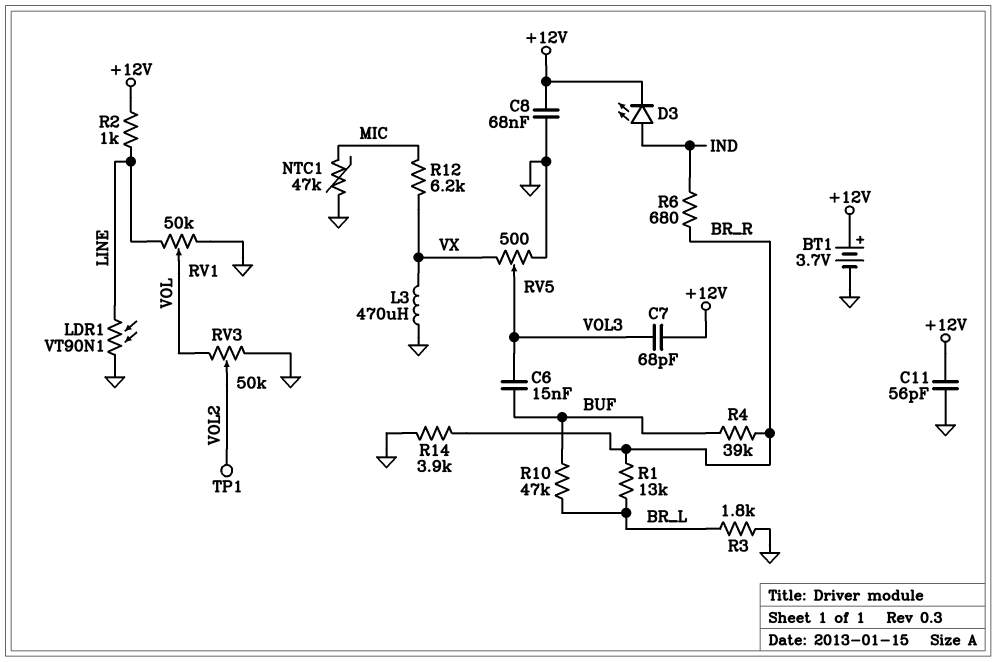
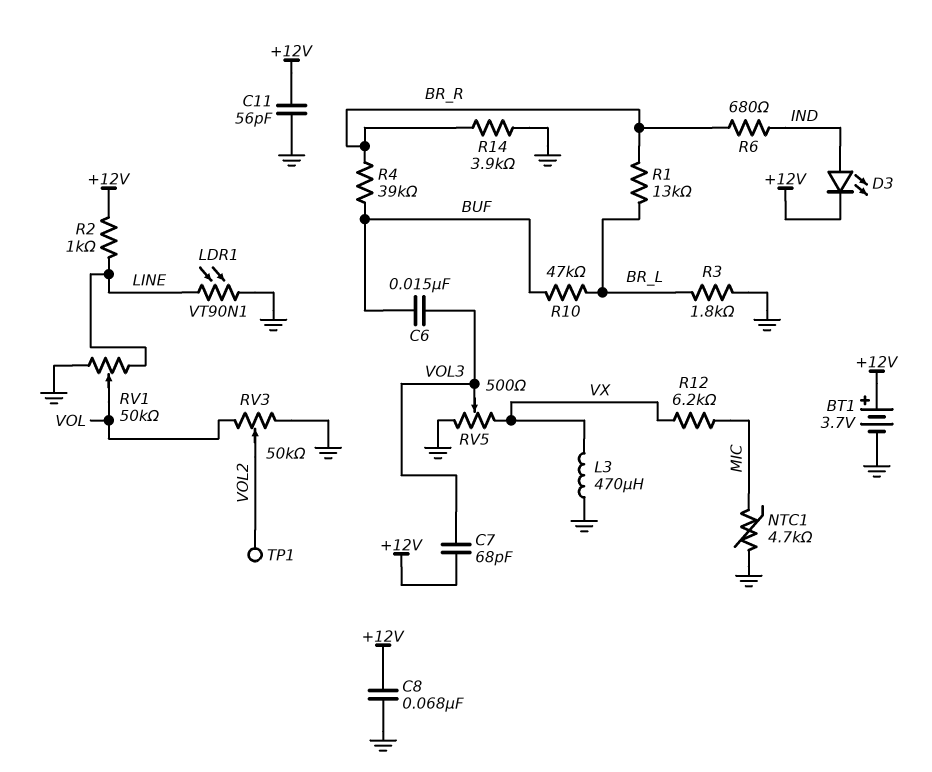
NTC1: 47k (GND, MIC) -> 4.7k (GND, MIC)

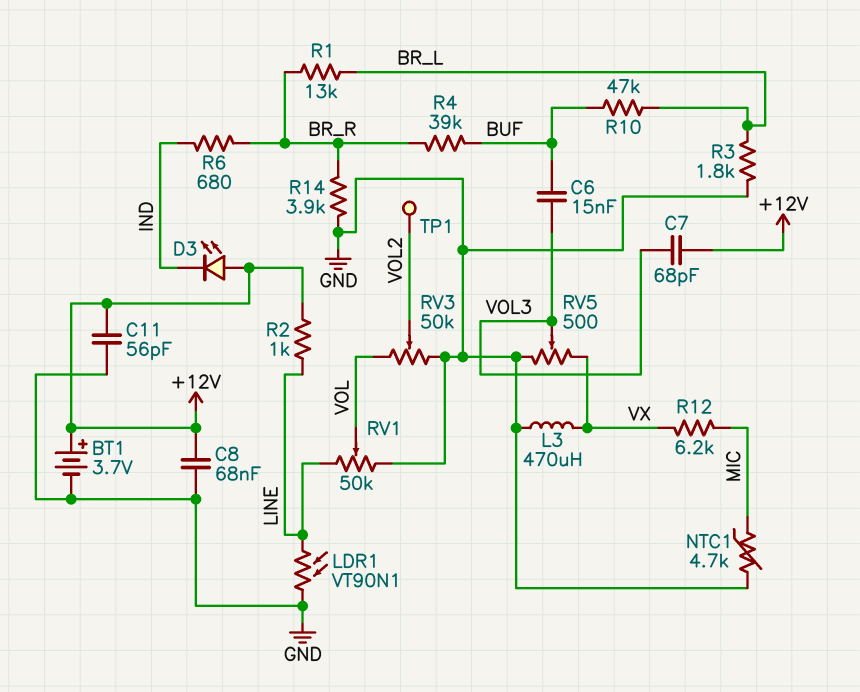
D3: LED (A IND, K +12V) -> LED (A +12V, K IND)

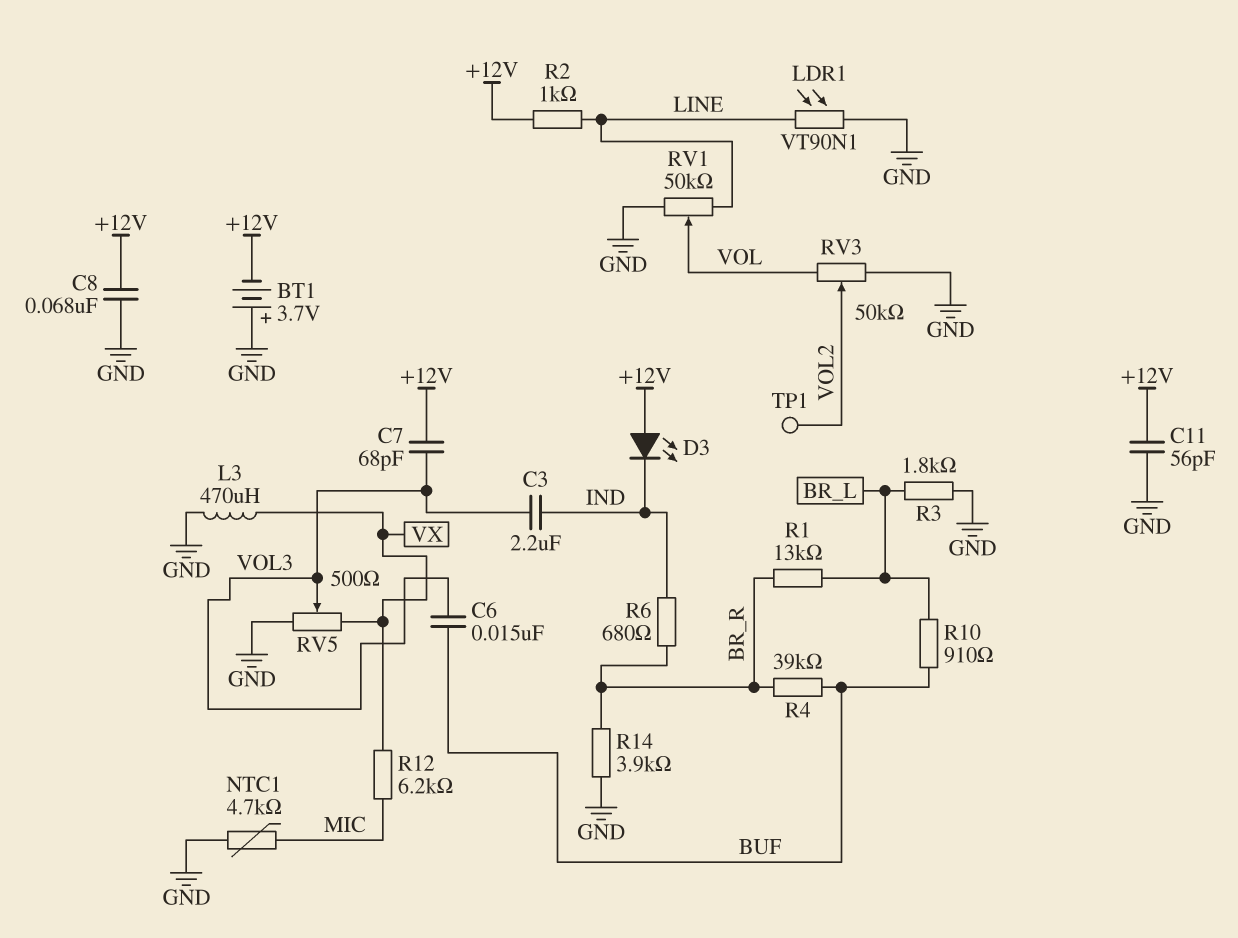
BT1: 3.7V (plus +12V, minus GND) -> 3.7V (plus GND, minus +12V)
C3: none -> 2.2uF (IND, VOL3)
R10: 47k (BR_L, BUF) -> 910 (BR_L, BUF)

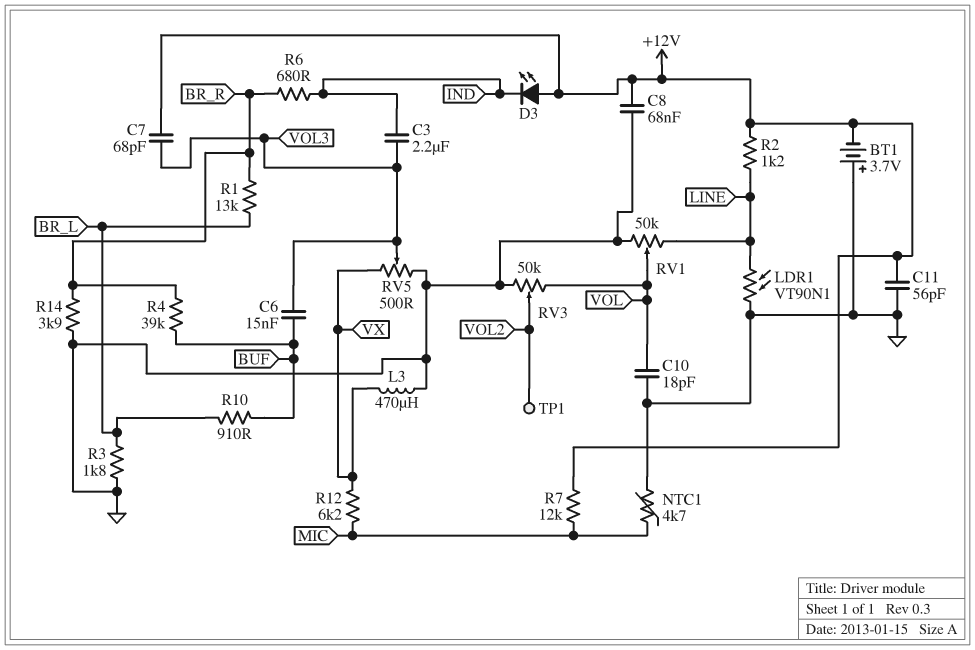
C10: none -> 18pF (GND, VOL)
R2: 1k (+12V, LINE) -> 1.2k (+12V, LINE)
R7: none -> 12k (+12V, MIC)

